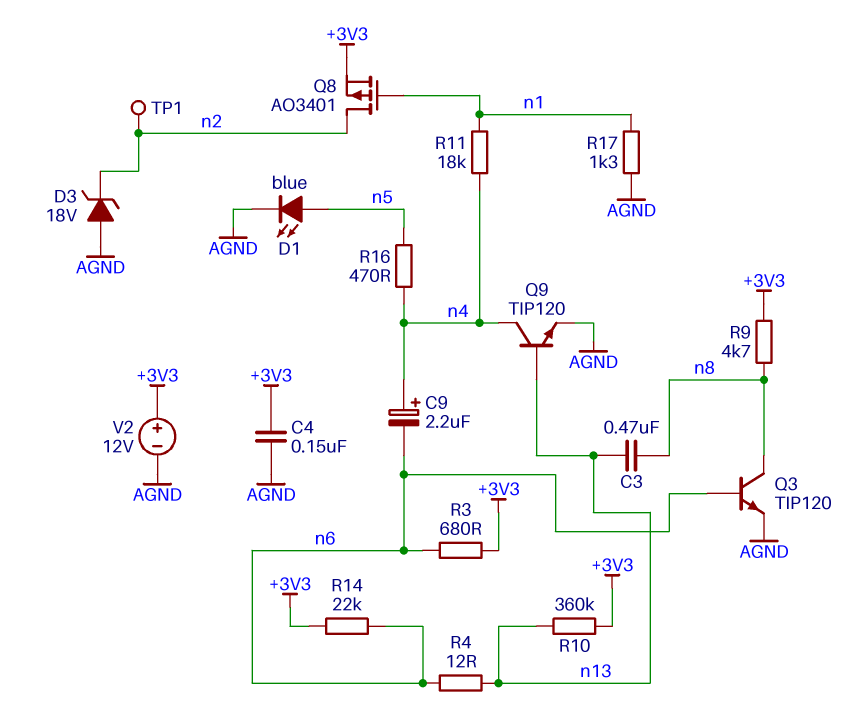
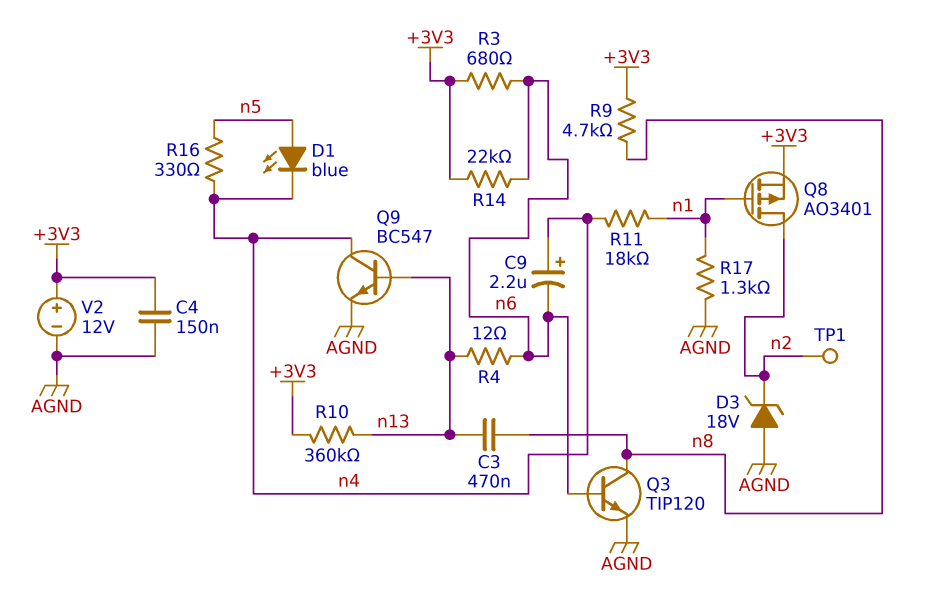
D1: LED blue (A n5, K AGND) -> LED blue (A n5, K n4)
Q9: NPN TIP120 (B n13, C n4, E AGND) -> NPN BC547 (B n13, C n4, E AGND)
R16: 470 (n4, n5) -> 330 (n4, n5)

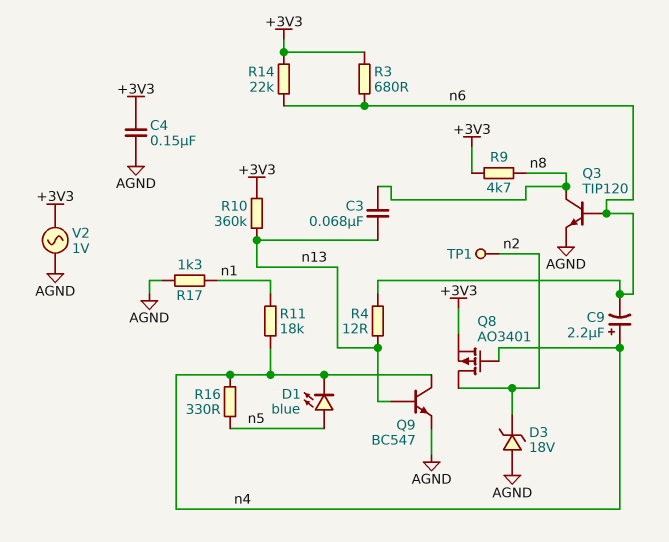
C3: 470nF (n8, n13) -> 68nF (n8, n13)
Q8: PMOS AO3401 (G n1, D n2, S +3V3) -> PMOS AO3401 (G n4, D n2, S +3V3)
V2: 12V (plus +3V3, minus AGND) -> AC 1V (+3V3, AGND)

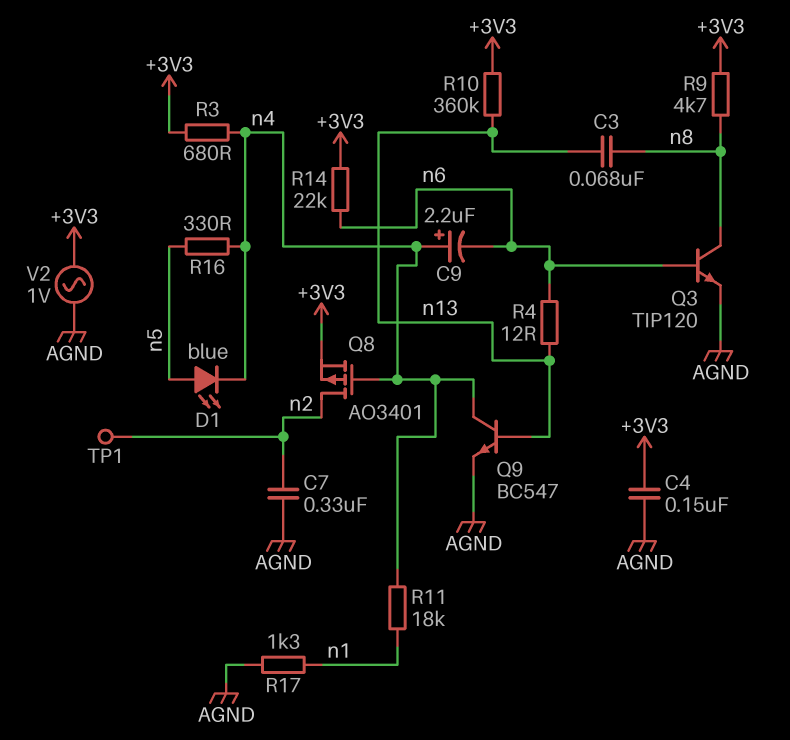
C7: none -> 330nF (AGND, n2)
D3: zener 18V (A AGND, K n2) -> none
R3: 680 (+3V3, n6) -> 680 (+3V3, n4)

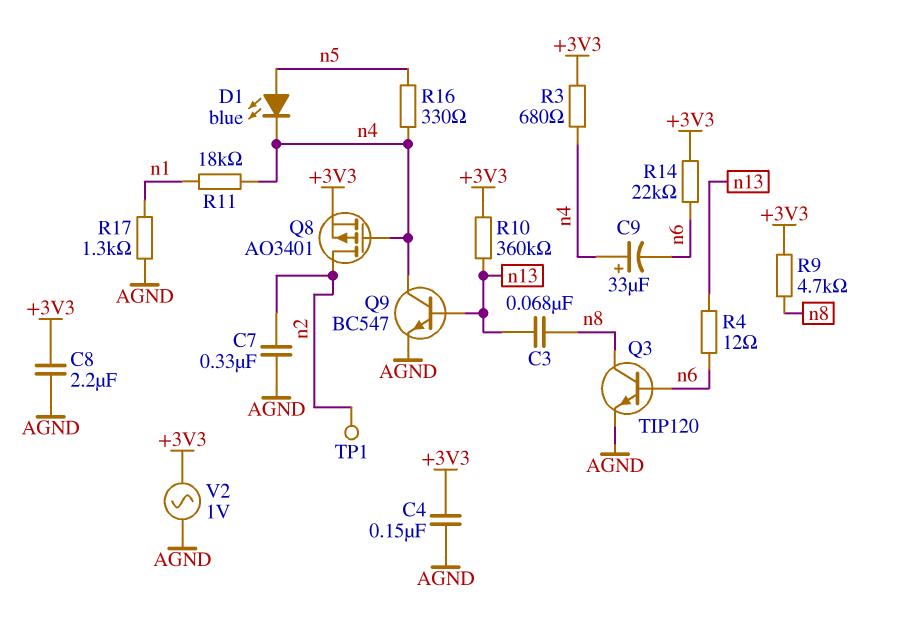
C8: none -> 2.2uF (+3V3, AGND)
C9: 2.2uF (plus n4, minus n6) -> 33uF (plus n4, minus n6)

